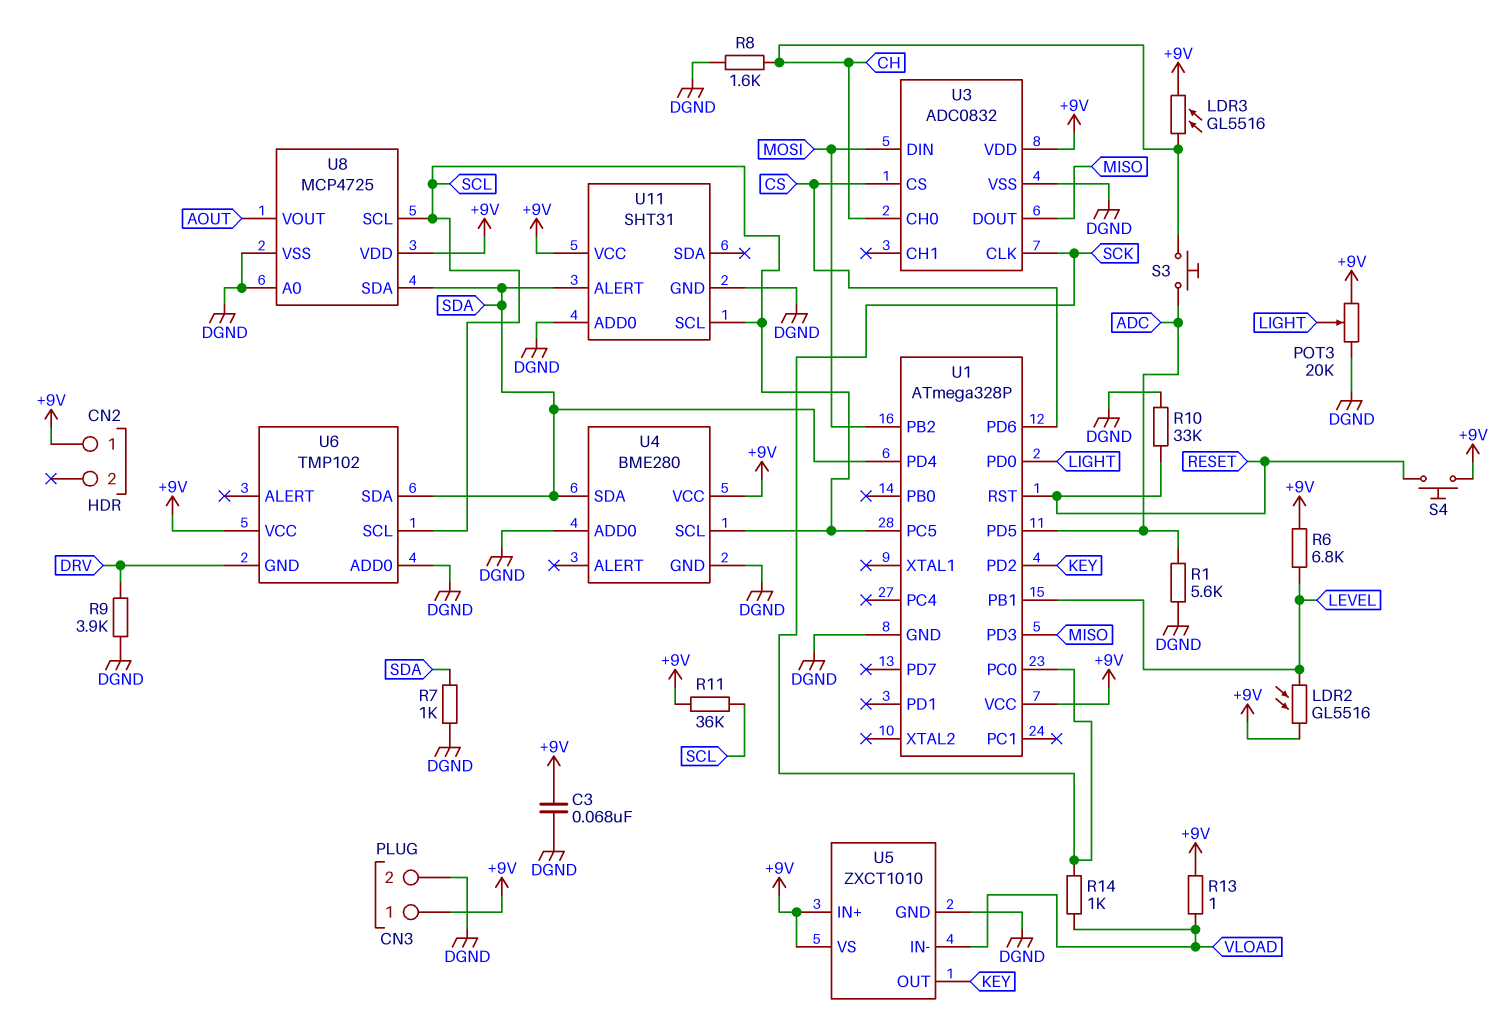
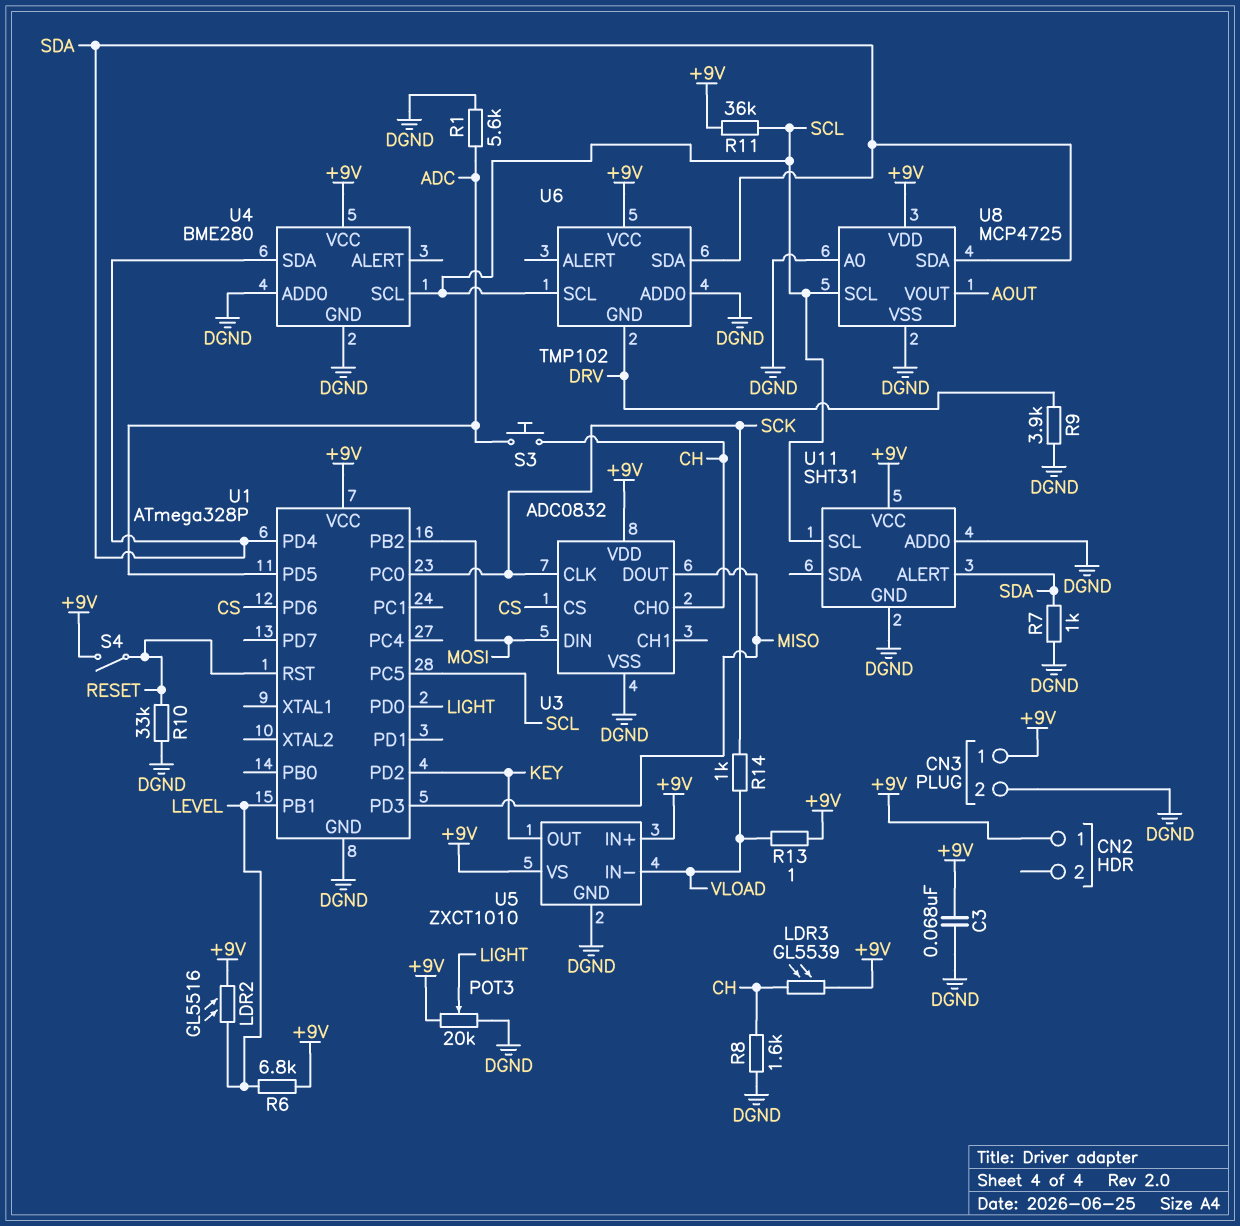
LDR3: GL5516 (+9V, CH) -> GL5539 (+9V, CH)
S4: button (+9V, RESET) -> switch (+9V, RESET)

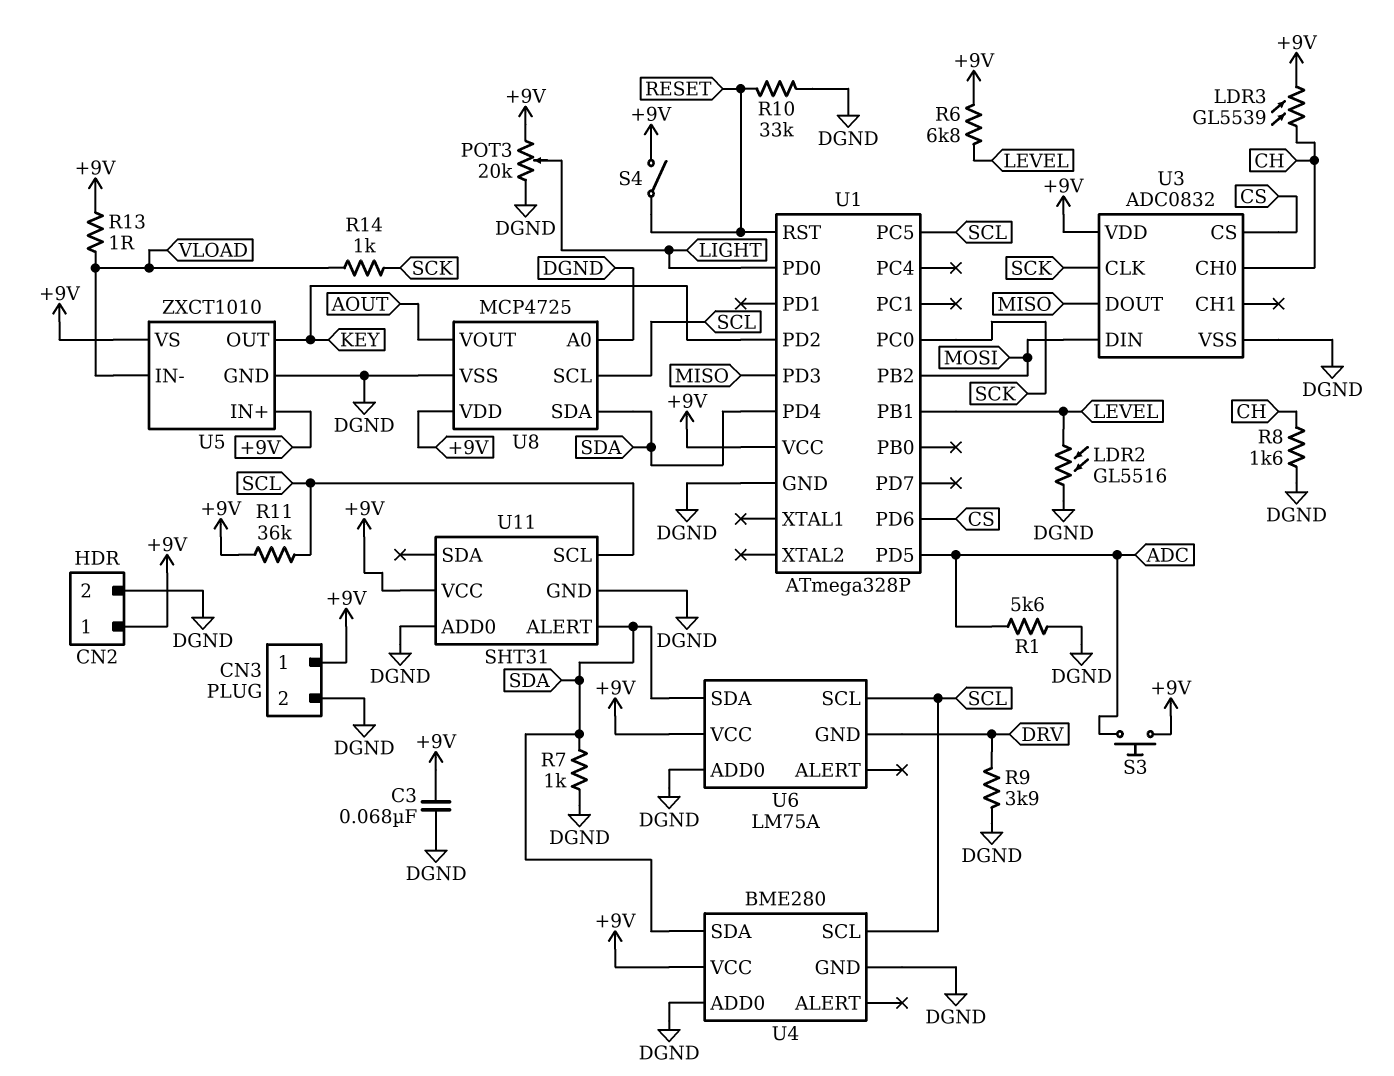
CN2 pin 2: none -> DGND
LDR2: GL5516 (+9V, LEVEL) -> GL5516 (DGND, LEVEL)
S3: button (ADC, CH) -> button (+9V, ADC)
U6: TMP102 -> LM75A

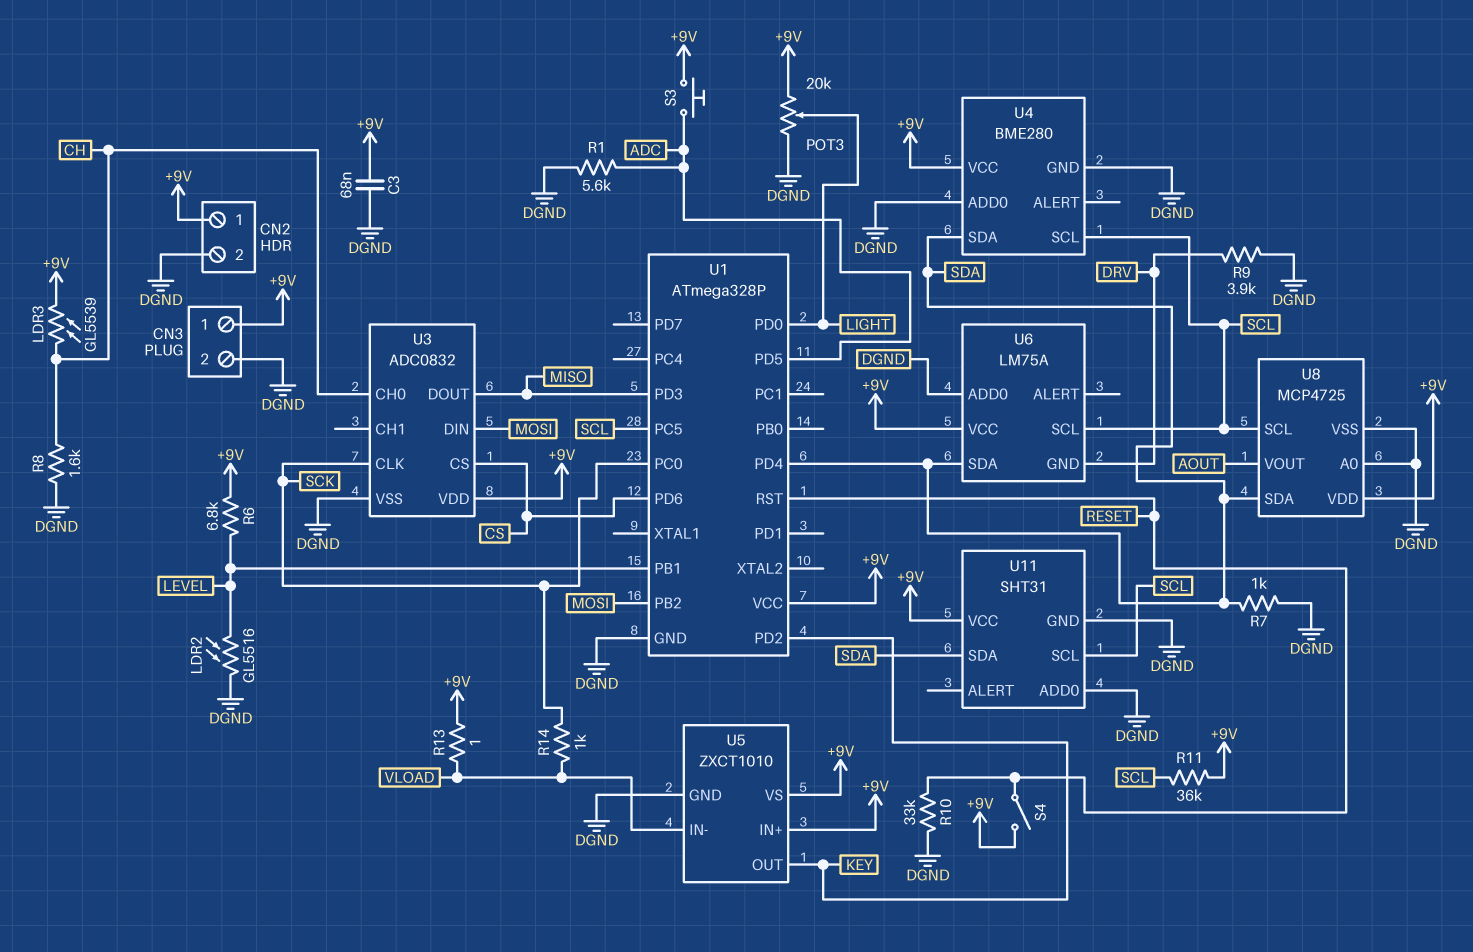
U11 pin ALERT: SDA -> none
U11 pin SDA: none -> SDA

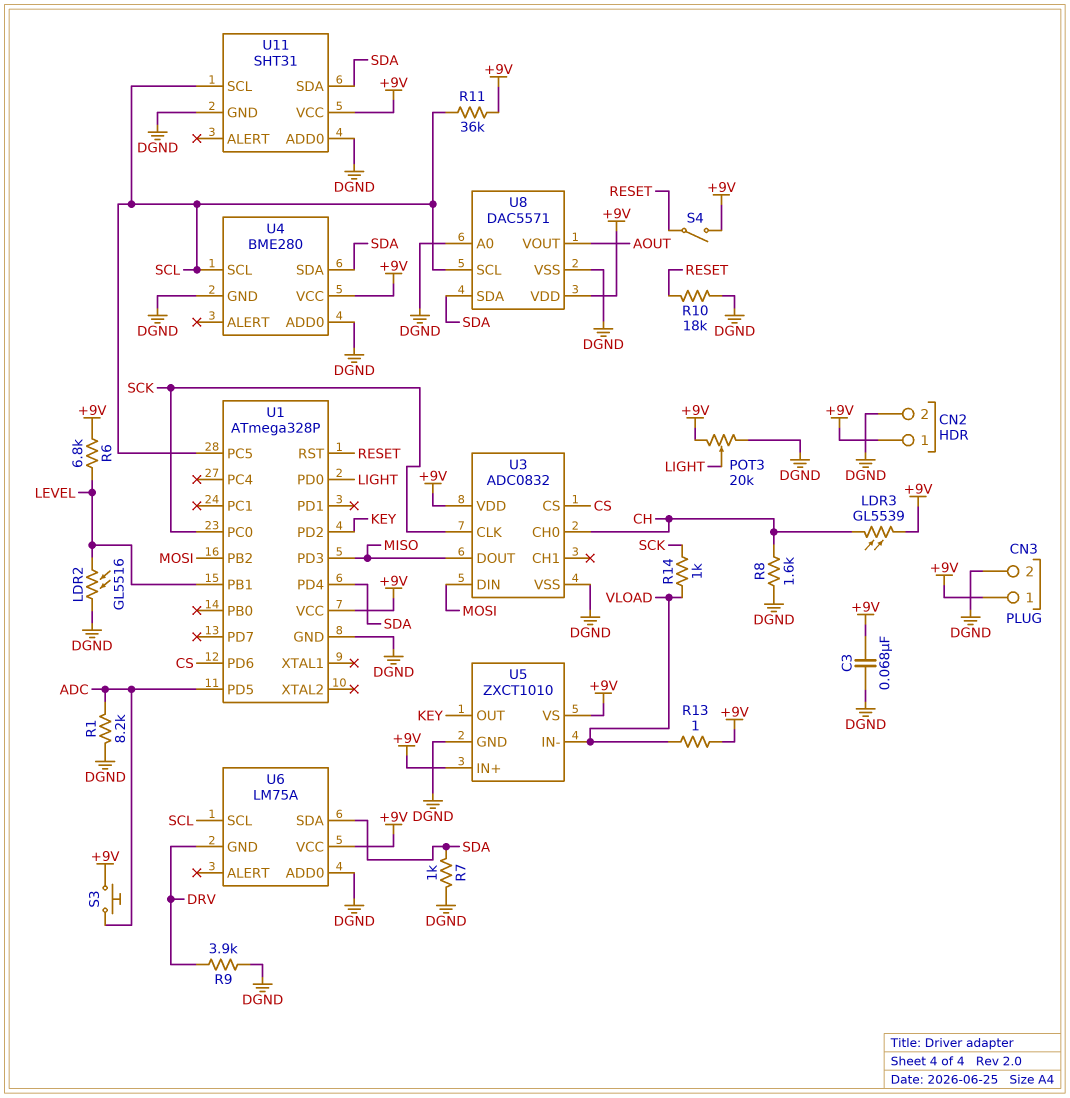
R1: 5.6k (ADC, DGND) -> 8.2k (ADC, DGND)
R10: 33k (DGND, RESET) -> 18k (DGND, RESET)
U8: MCP4725 -> DAC5571

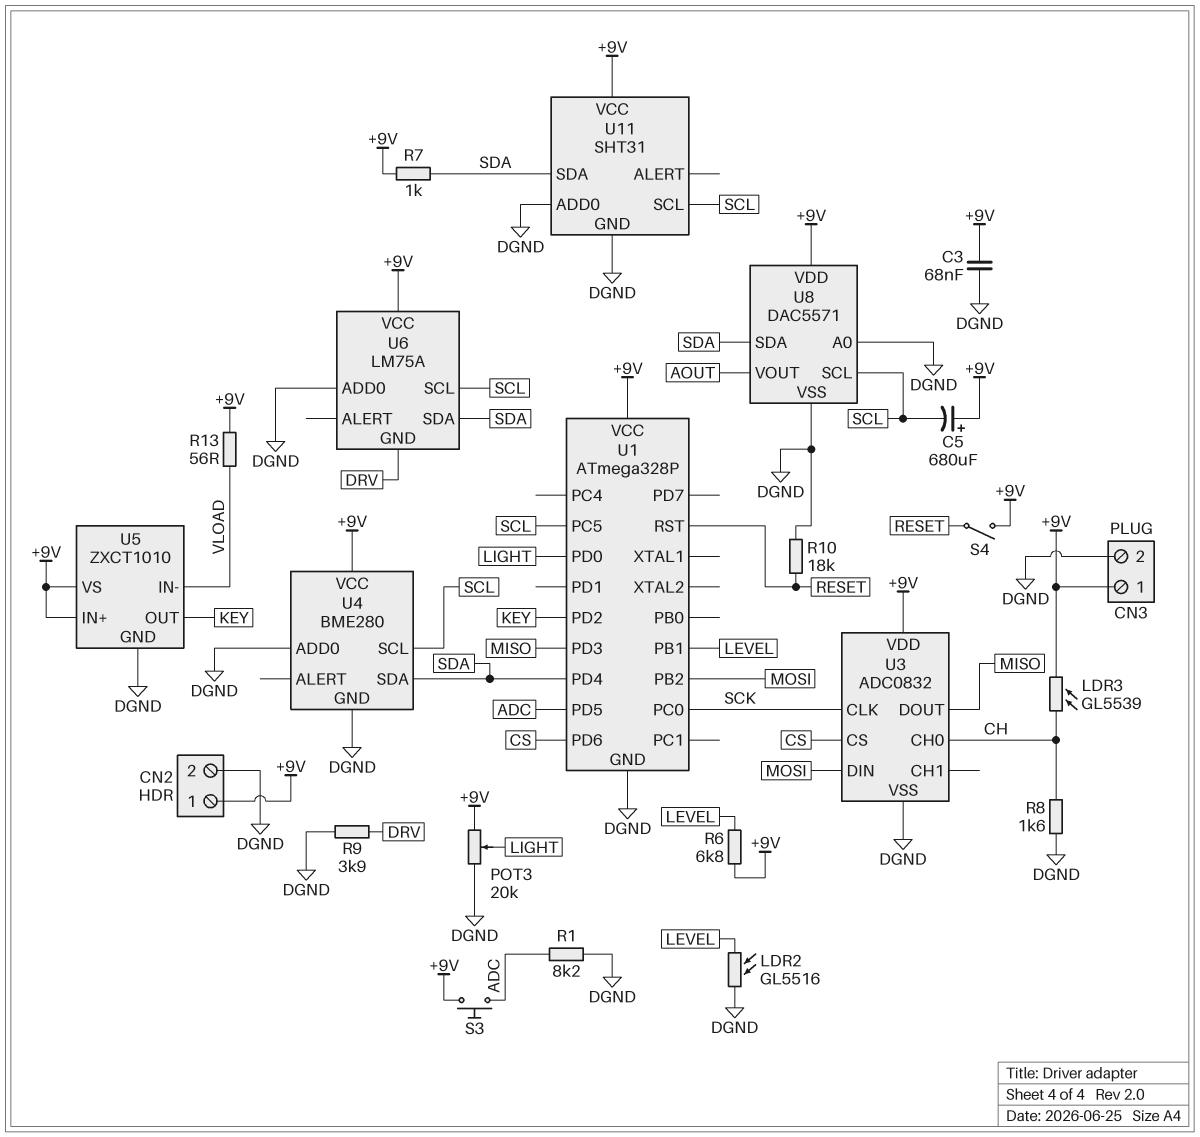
C5: none -> 680uF (plus +9V, minus SCL)
R7: 1k (DGND, SDA) -> 1k (+9V, SDA)
R11: 36k (+9V, SCL) -> none
R13: 1 (+9V, VLOAD) -> 56 (+9V, VLOAD)
R14: 1k (SCK, VLOAD) -> none

